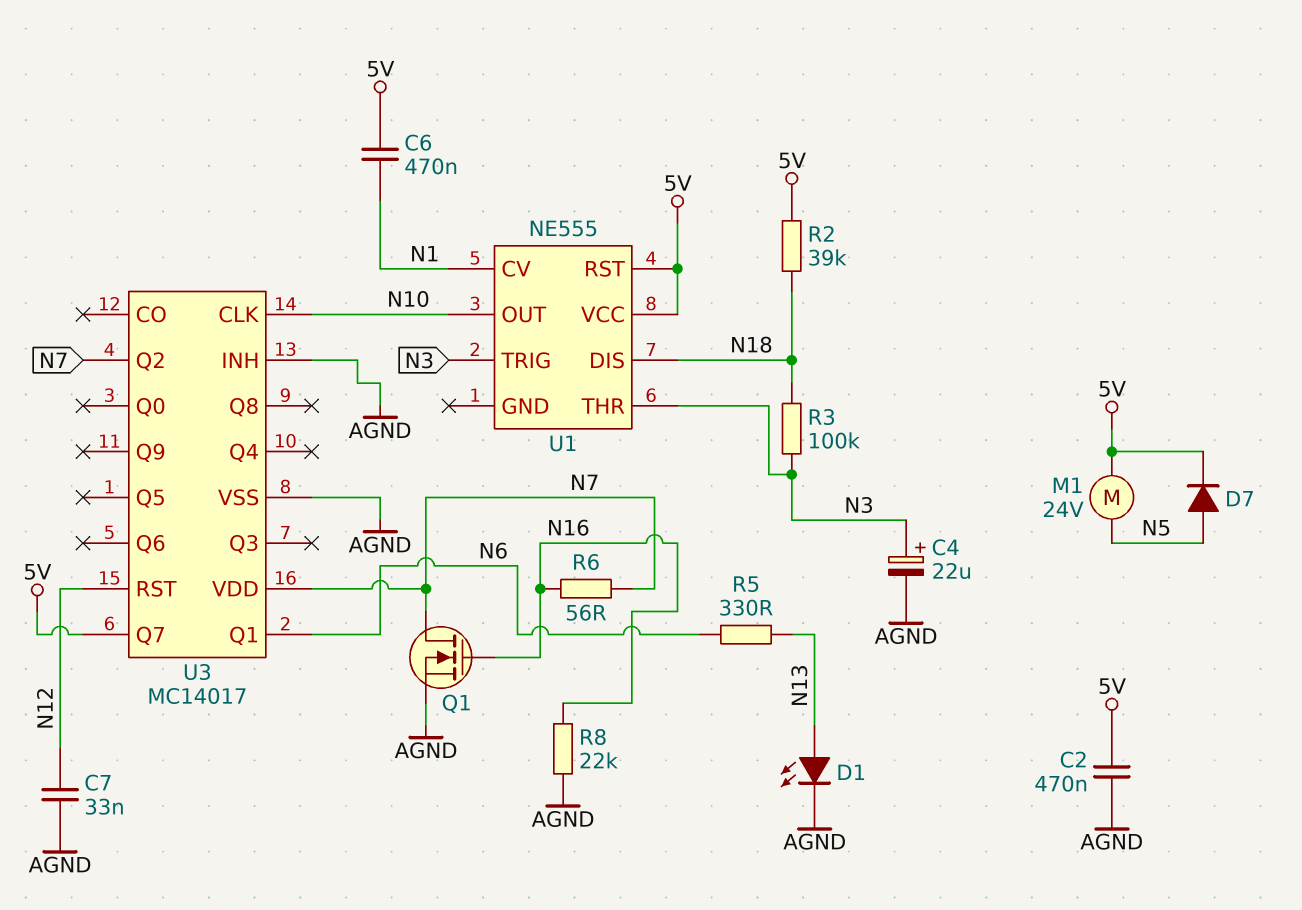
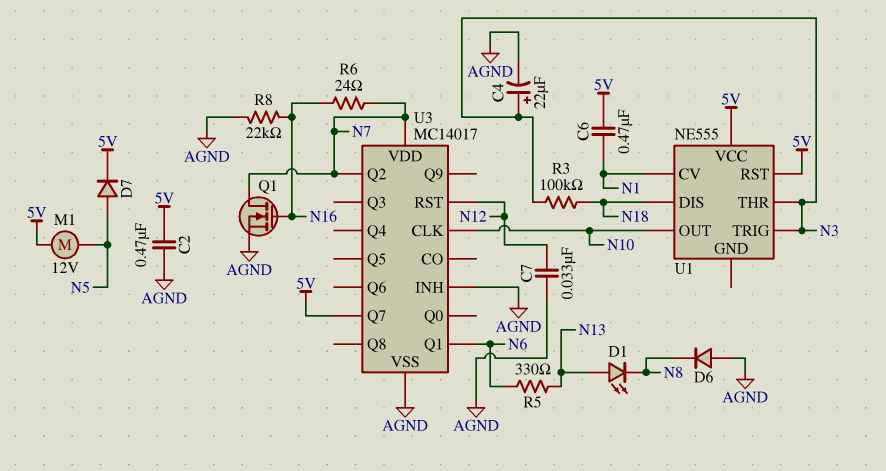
D1: LED (A N13, K AGND) -> LED (A N13, K N8)
D6: none -> diode (A AGND, K N8)
M1: motor 24V (5V, N5) -> motor 12V (5V, N5)
R2: 39k (5V, N18) -> none
R6: 56 (N7, N16) -> 24 (N7, N16)

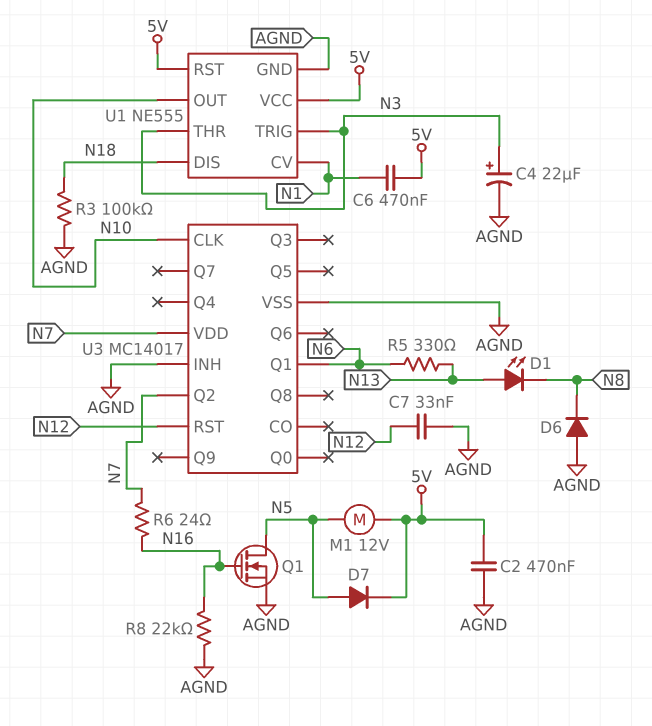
Q1: NMOS (G N16, D N7, S AGND) -> NMOS (G N16, D N5, S AGND)
R3: 100k (N3, N18) -> 100k (AGND, N18)
U1 pin GND: none -> AGND
U3 pin Q7: 5V -> none

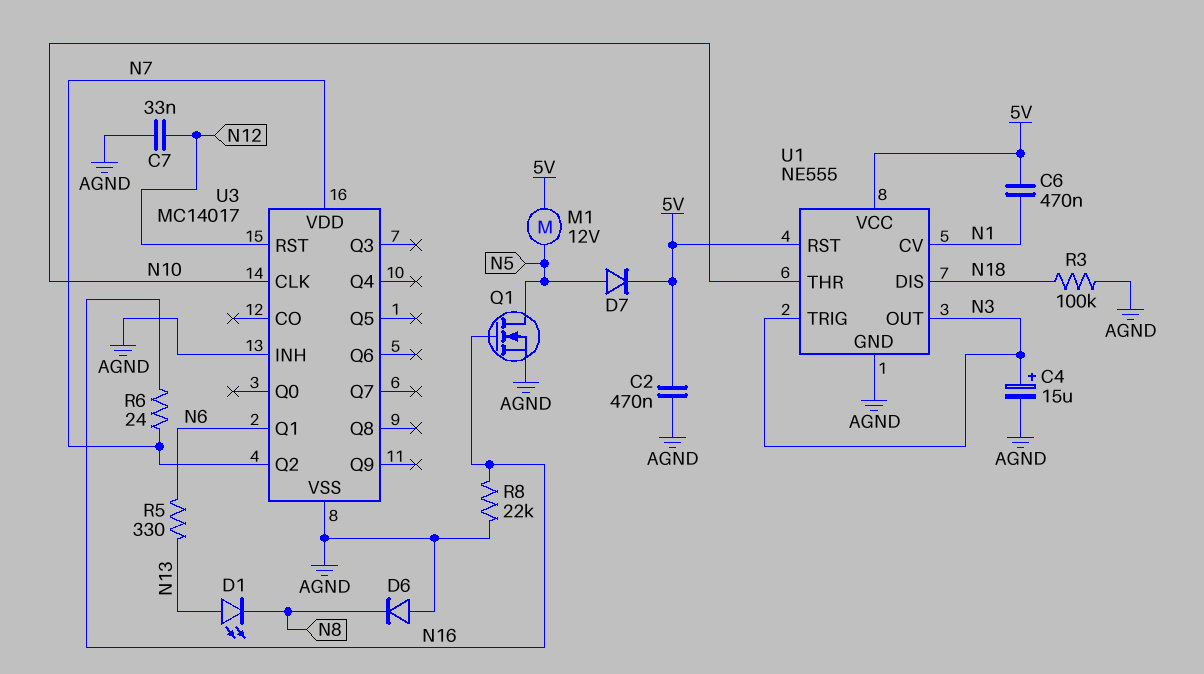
C4: 22uF (plus N3, minus AGND) -> 15uF (plus N3, minus AGND)
U1 pin OUT: N10 -> N3
U1 pin THR: N3 -> N10

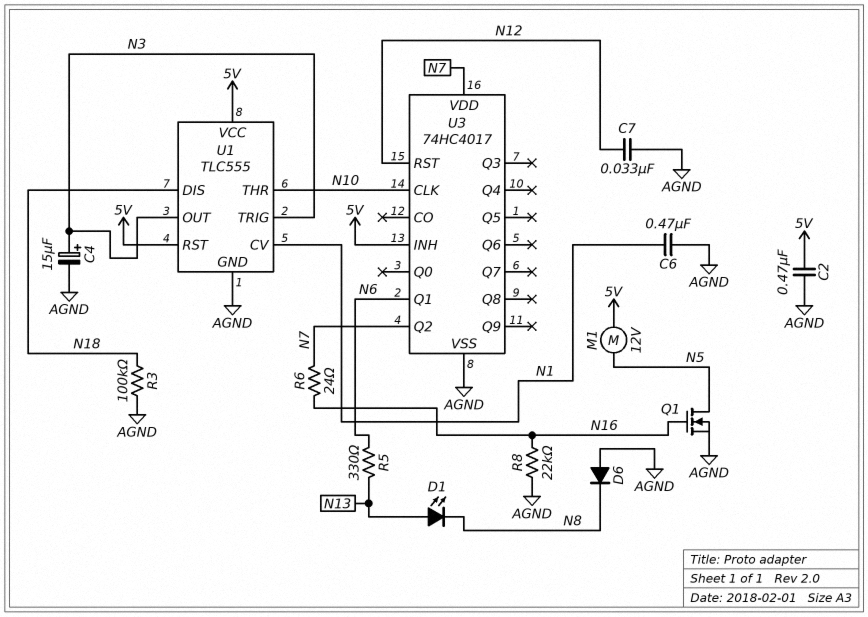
C6: 470nF (5V, N1) -> 470nF (AGND, N1)
D7: diode (A N5, K 5V) -> none
U1: NE555 -> TLC555
U3: MC14017 -> 74HC4017
U3 pin INH: AGND -> 5V

